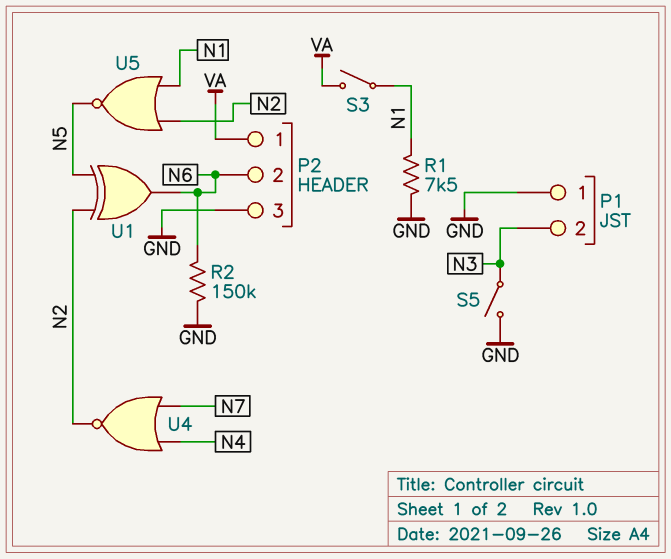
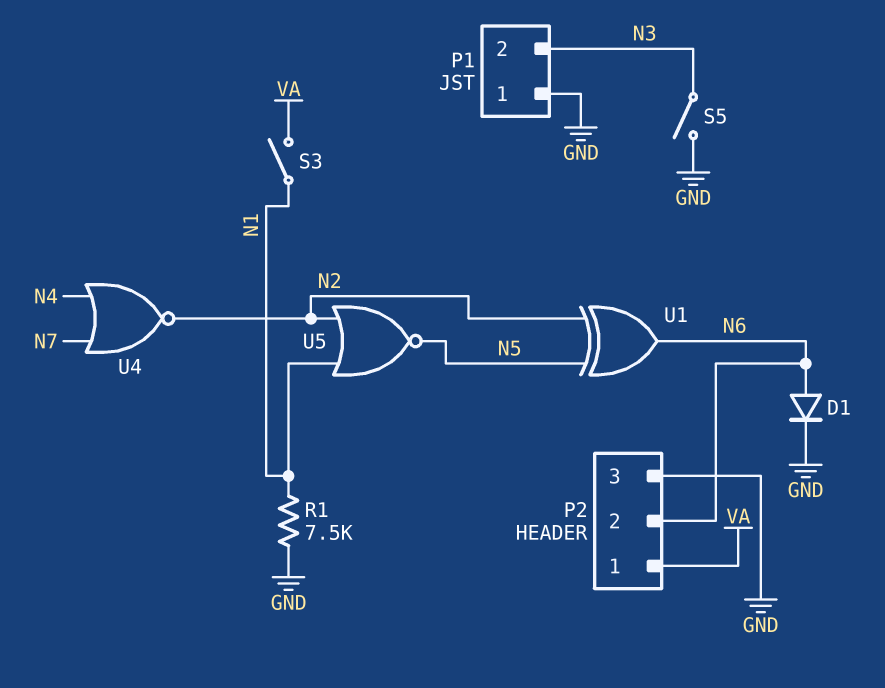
D1: none -> diode (A N6, K GND)
R2: 150k (GND, N6) -> none

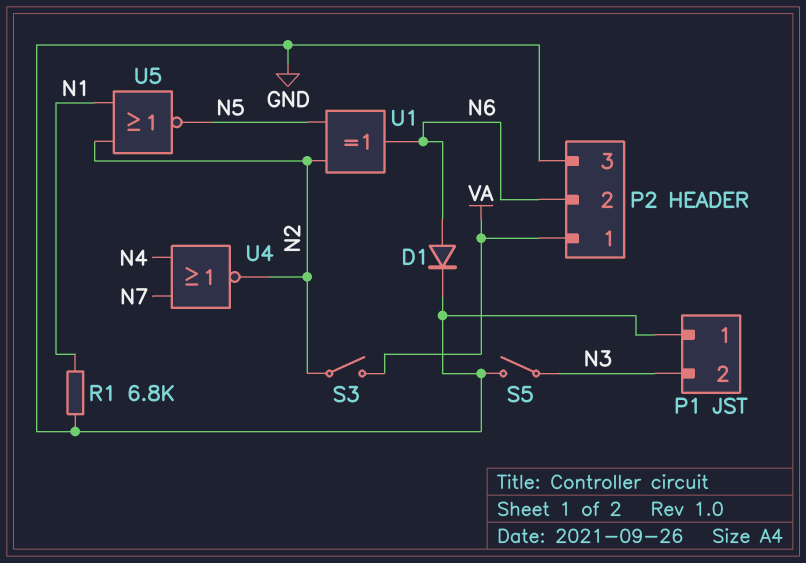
R1: 7.5k (GND, N1) -> 6.8k (GND, N1)
S3: switch (N1, VA) -> switch (N2, VA)

